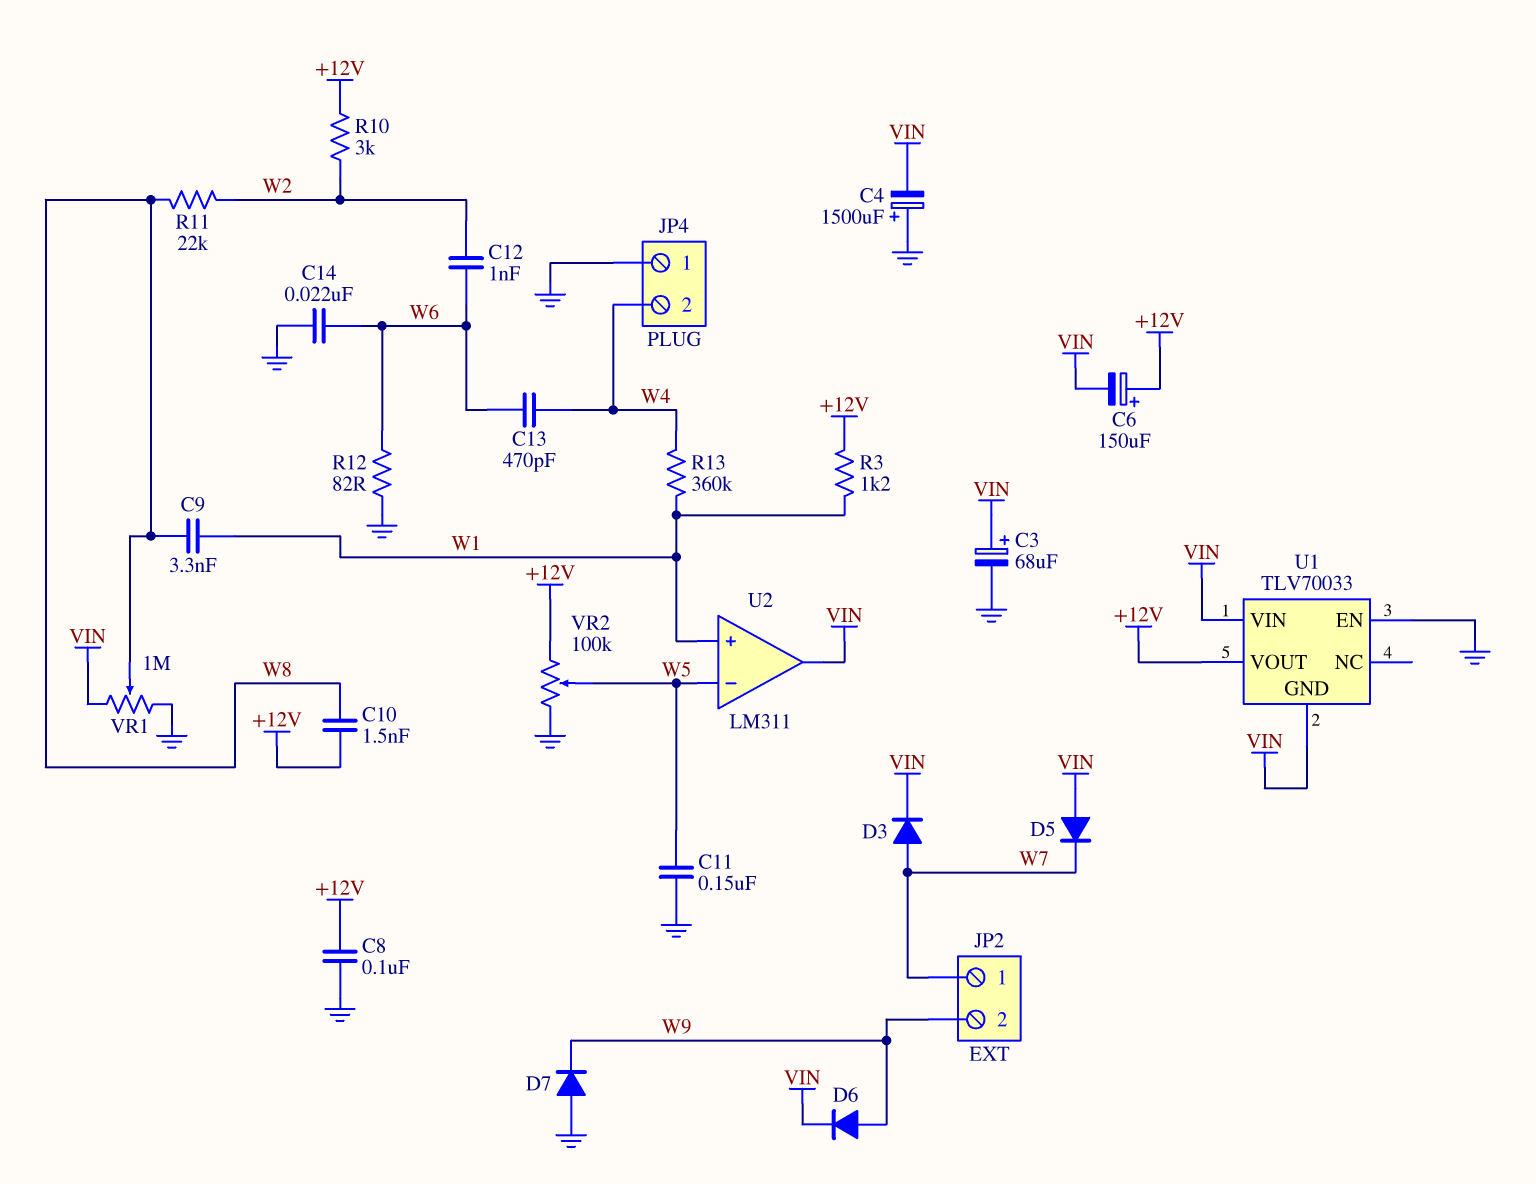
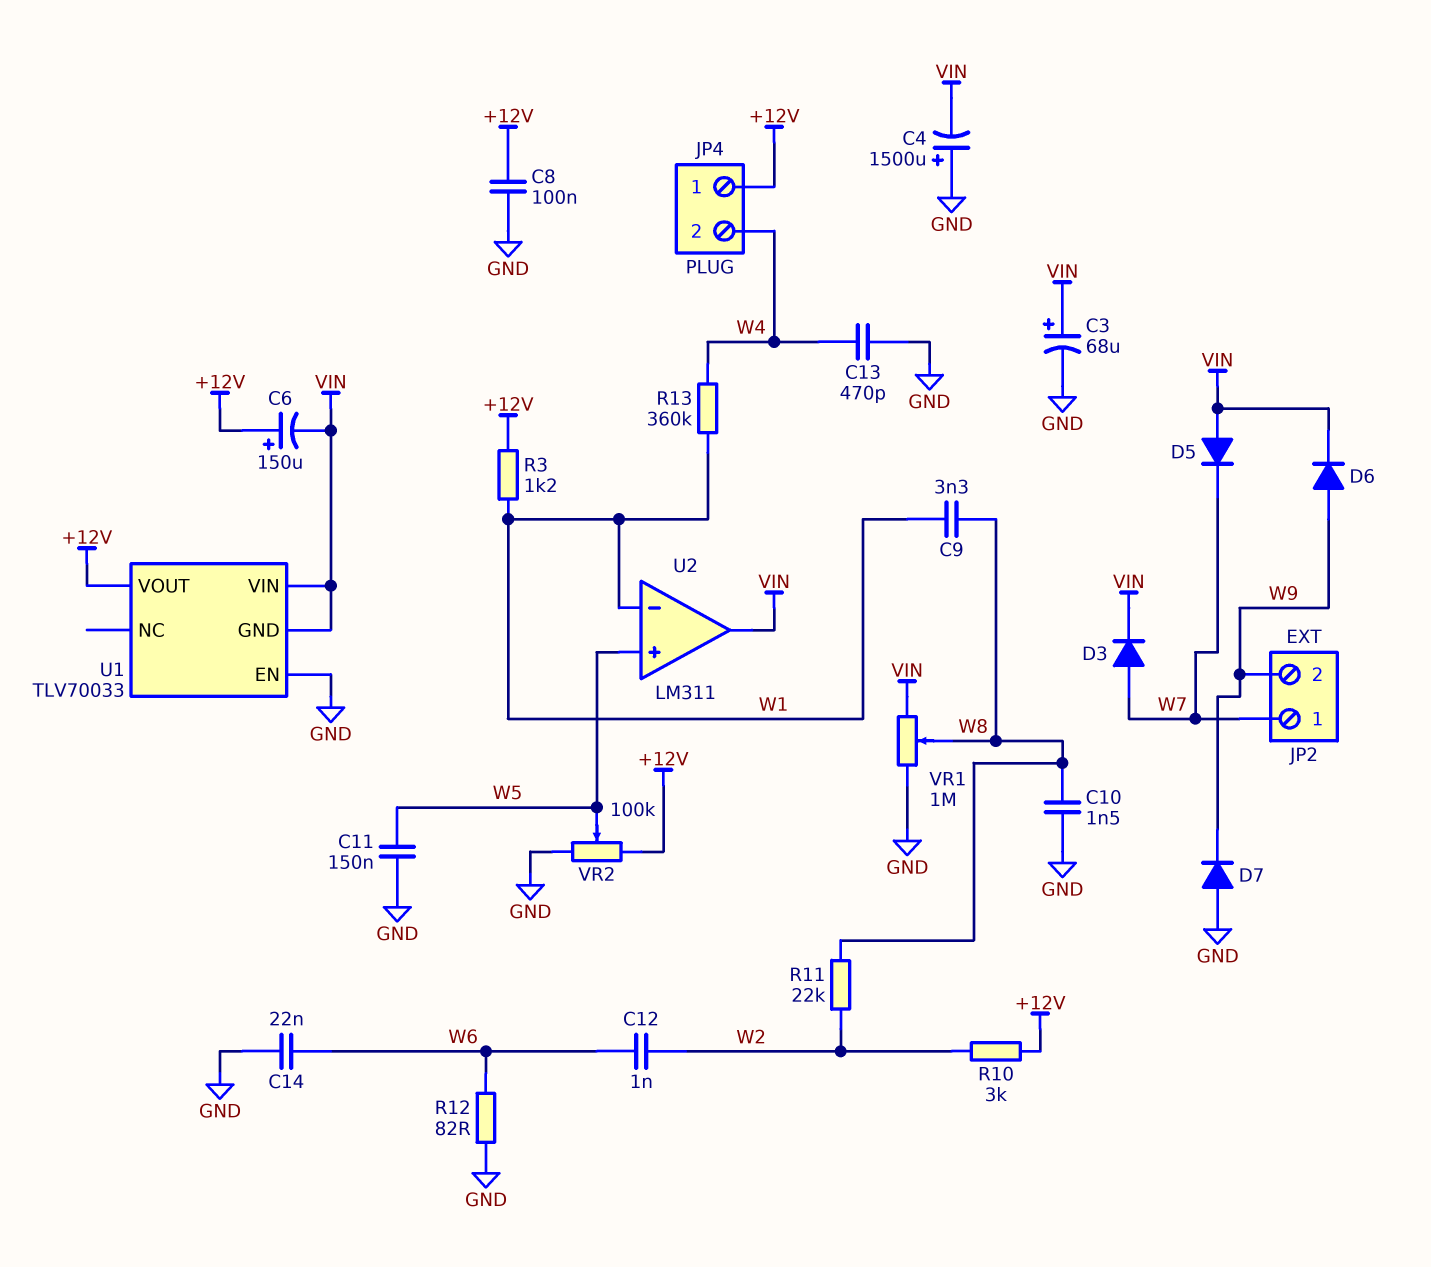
C10: 1.5nF (+12V, W8) -> 1.5nF (GND, W8)
C13: 470pF (W4, W6) -> 470pF (GND, W4)
JP4 pin 1: GND -> +12V
U2 pin in+: W1 -> W5
U2 pin in-: W5 -> W1

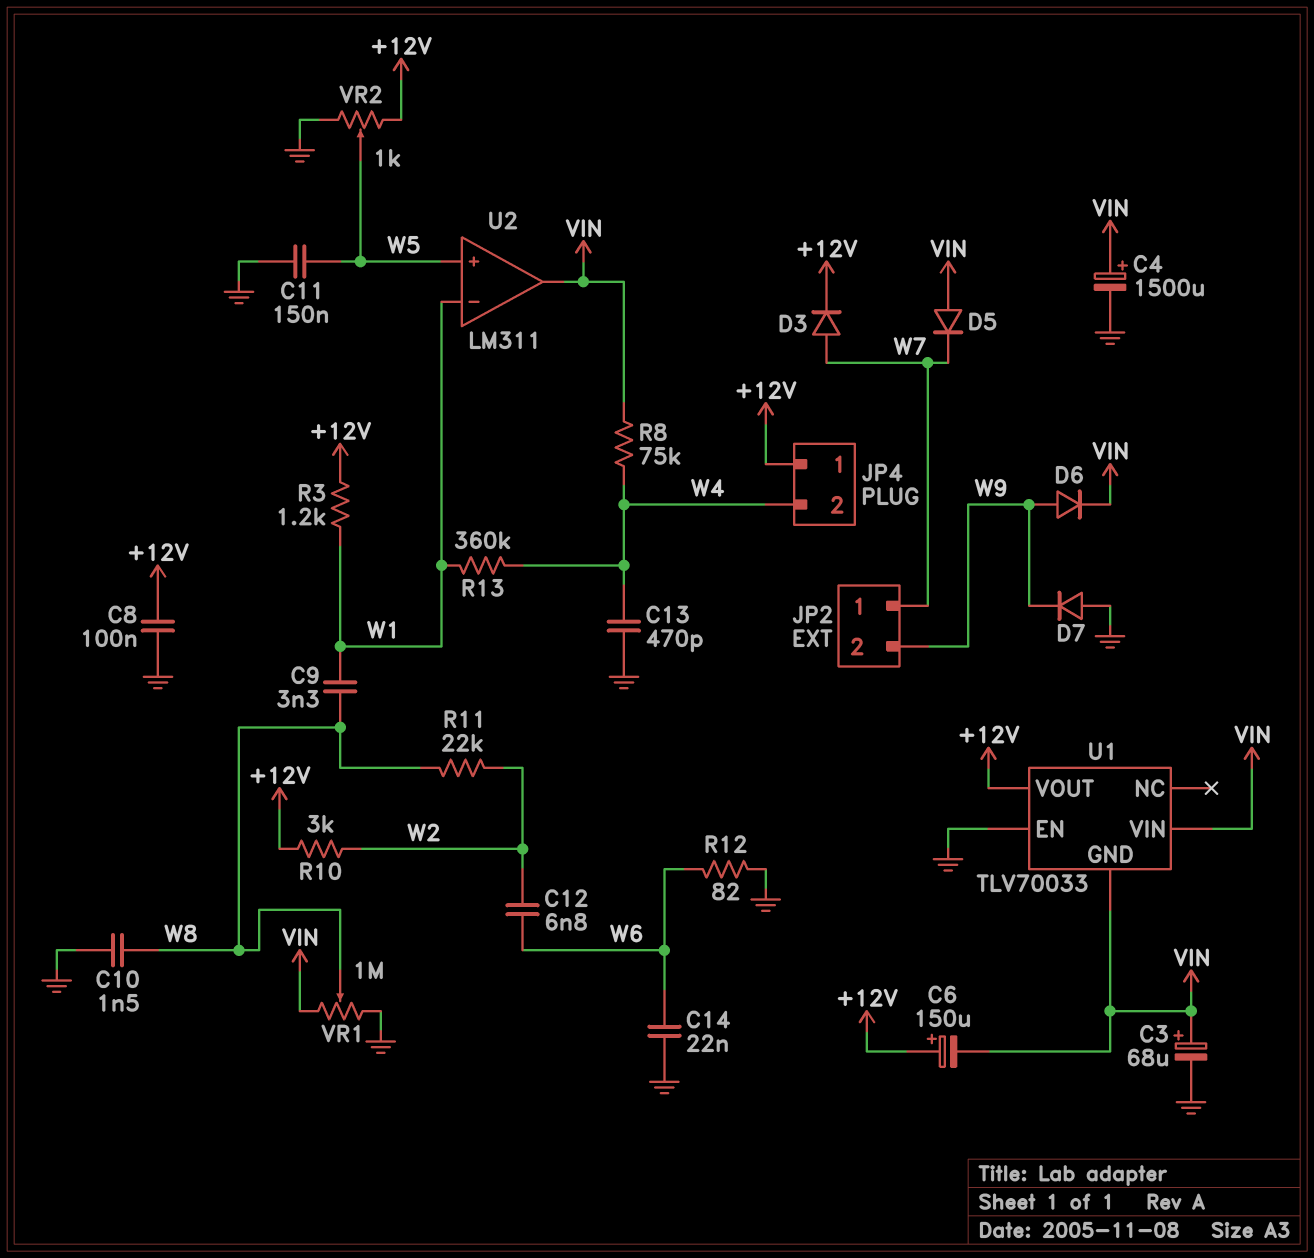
C4: 1500uF (plus GND, minus VIN) -> 1500uF (plus VIN, minus GND)
C12: 1nF (W2, W6) -> 6.8nF (W2, W6)
D3: diode (A W7, K VIN) -> diode (A W7, K +12V)
R8: none -> 75k (VIN, W4)
VR2: 100k (+12V, GND, wiper W5) -> 1k (+12V, GND, wiper W5)

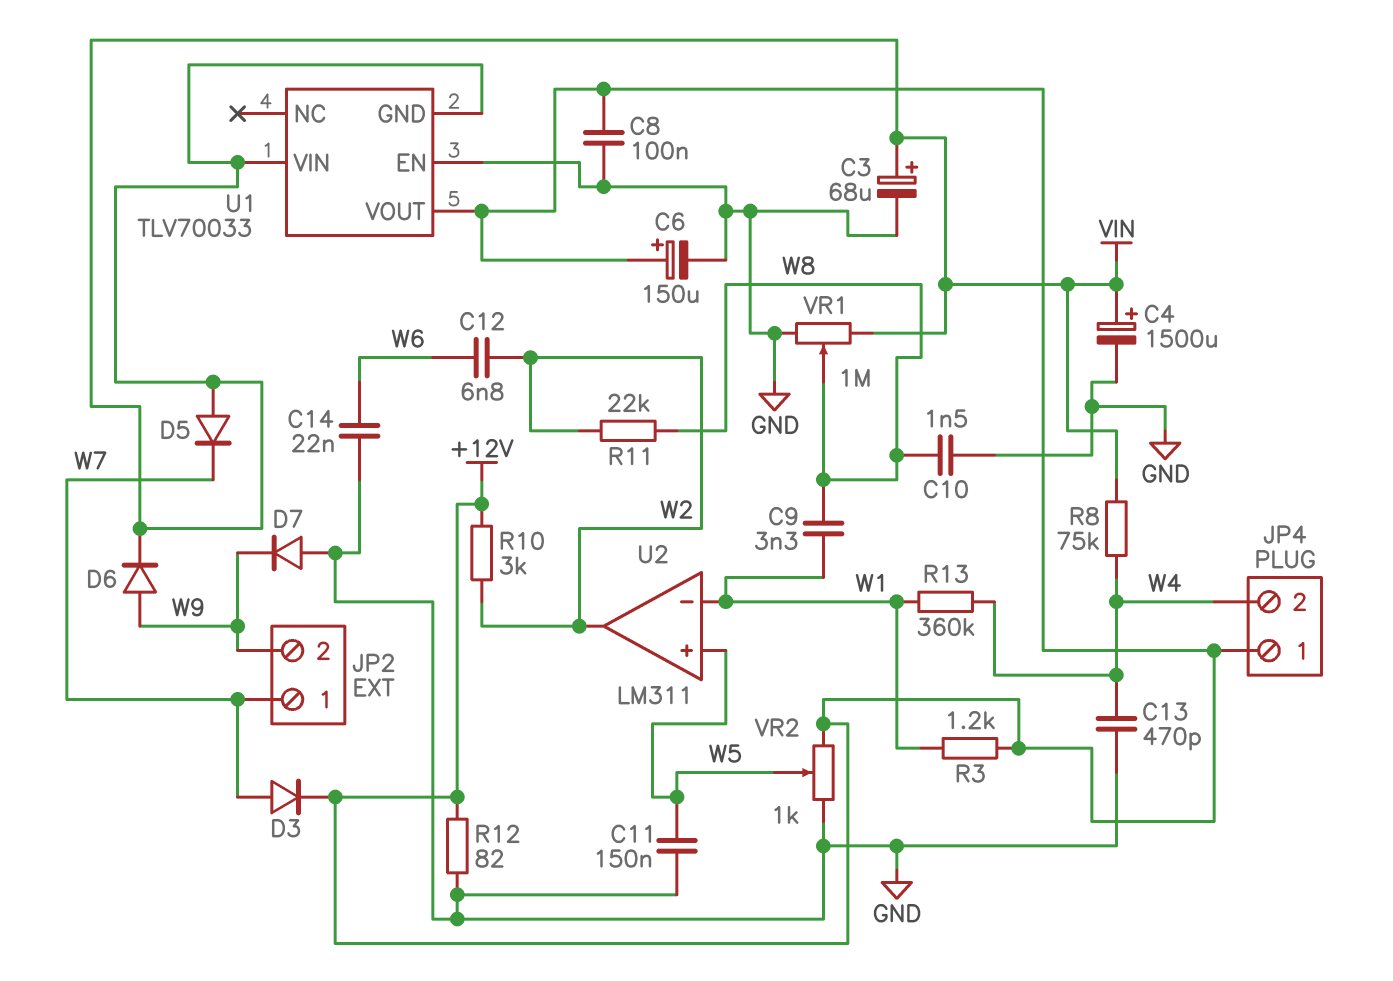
C6: 150uF (plus +12V, minus VIN) -> 150uF (plus +12V, minus GND)
R12: 82 (GND, W6) -> 82 (+12V, GND)
U2 pin out: VIN -> W2

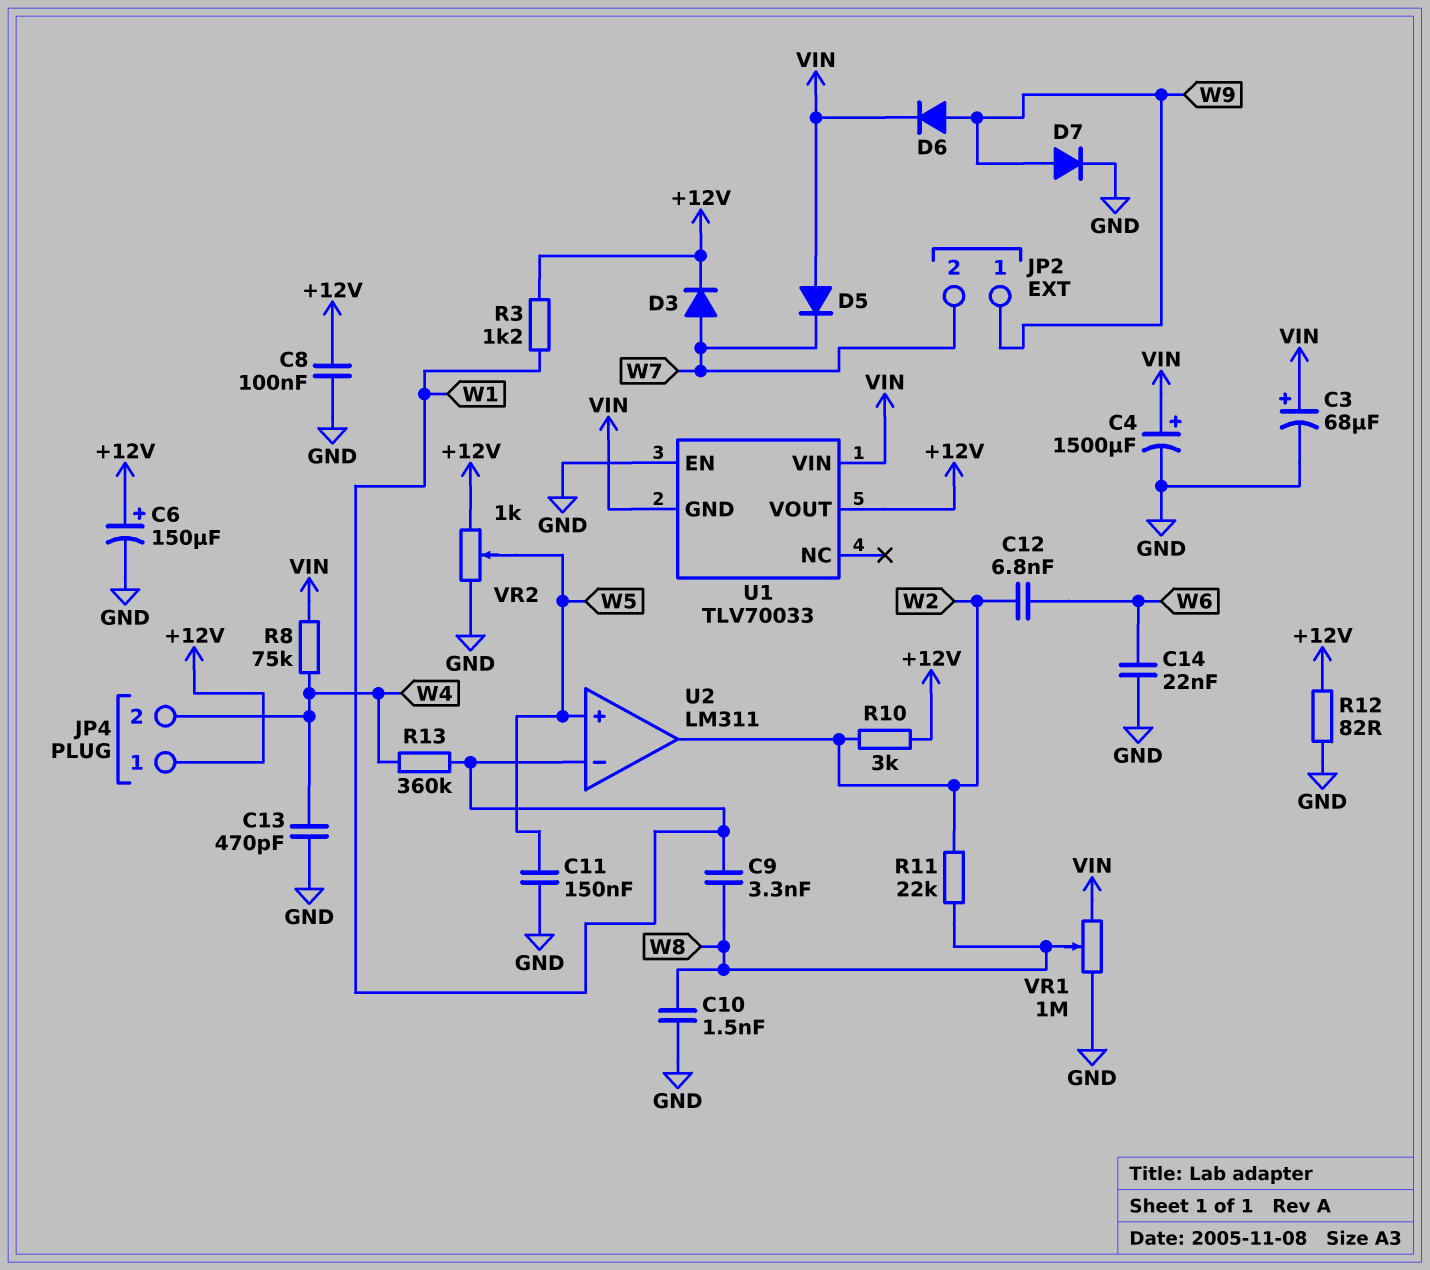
D7: diode (A GND, K W9) -> diode (A W9, K GND)
JP2 pin 1: W7 -> W9
JP2 pin 2: W9 -> W7

